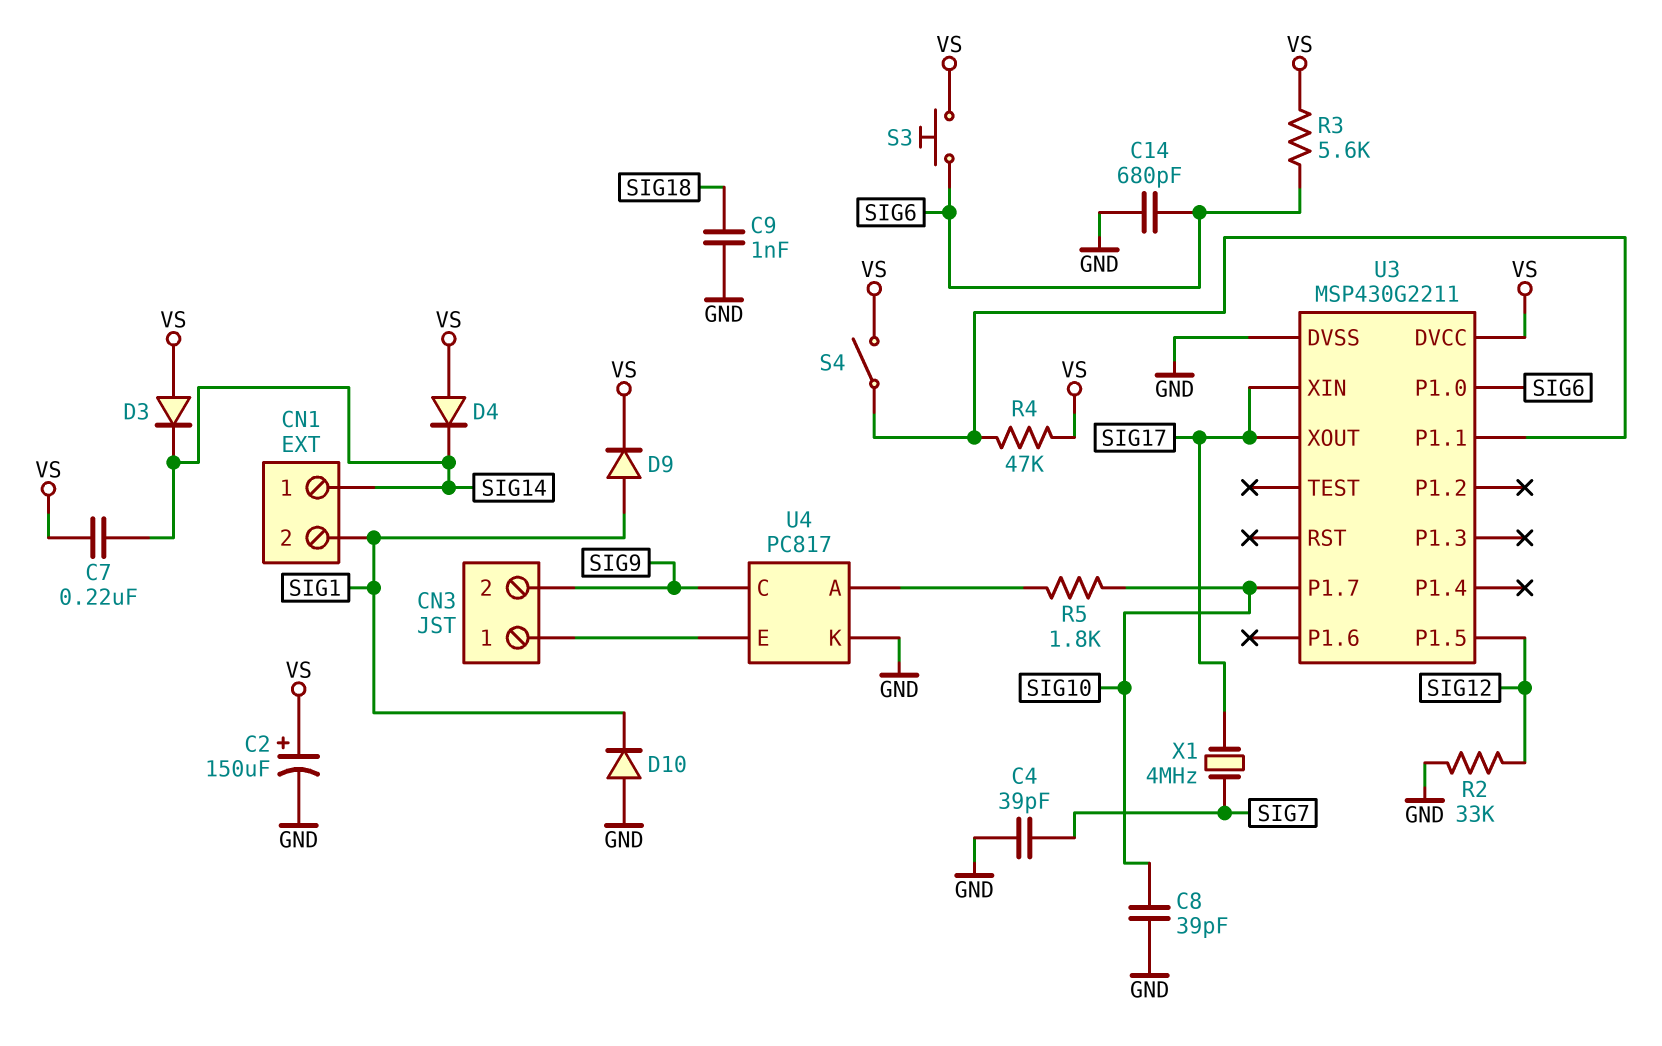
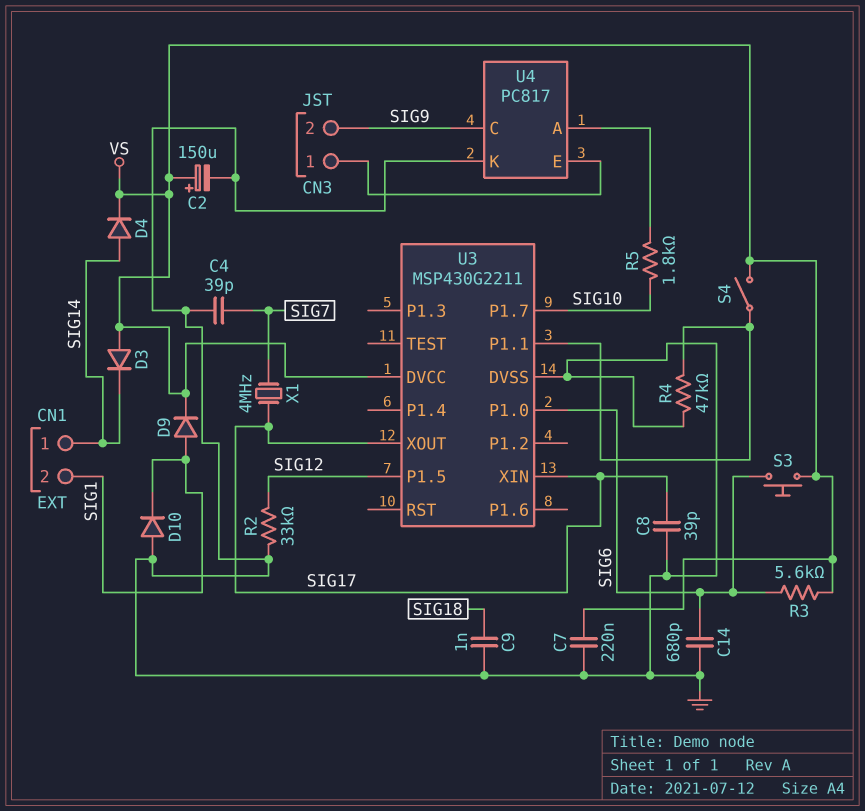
C7: 220nF (SIG14, VS) -> 220nF (GND, VS)
C8: 39pF (GND, SIG10) -> 39pF (GND, SIG17)
D4: diode (A VS, K SIG14) -> diode (A SIG14, K VS)
R4: 47k (U3/P1.1, VS) -> 47k (GND, U3/P1.1)

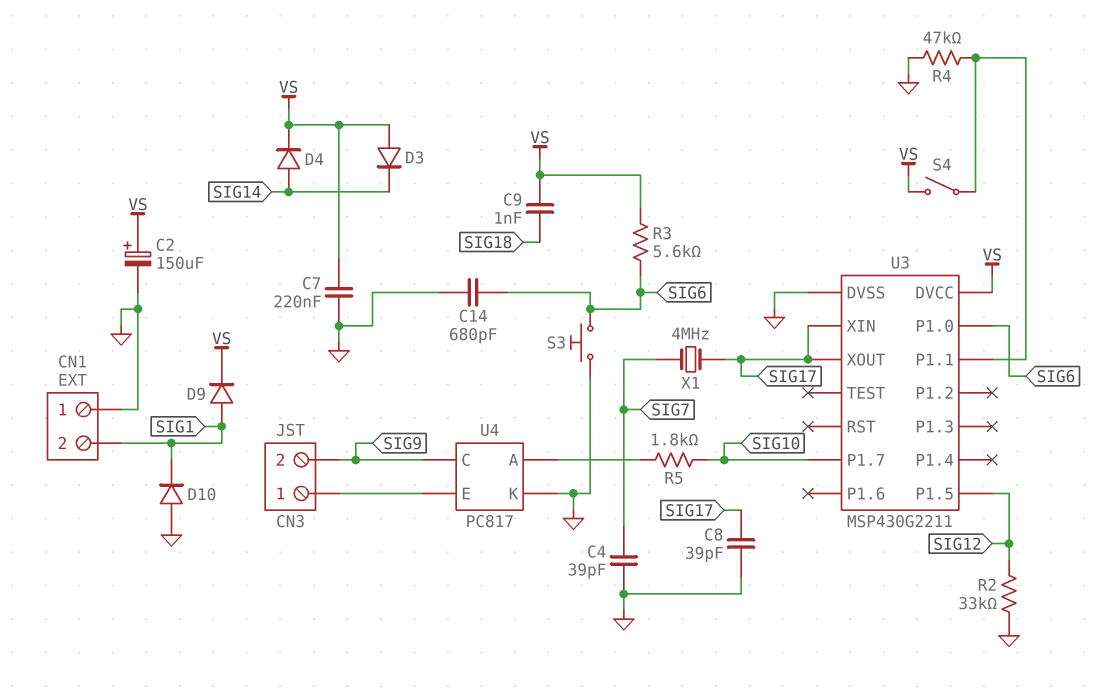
C9: 1nF (GND, SIG18) -> 1nF (SIG18, VS)
CN1 pin 1: SIG14 -> GND
S3: button (SIG6, VS) -> button (GND, SIG6)

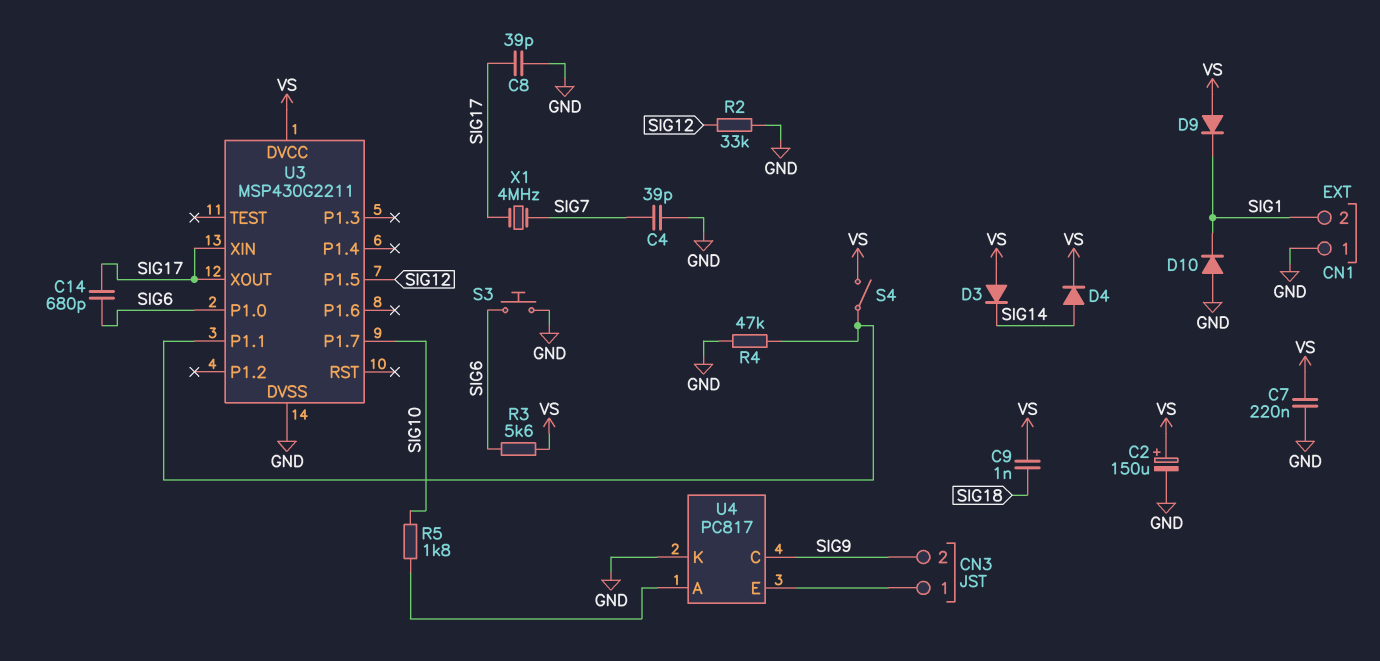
C14: 680pF (GND, SIG6) -> 680pF (SIG6, SIG17)
D9: diode (A SIG1, K VS) -> diode (A VS, K SIG1)

